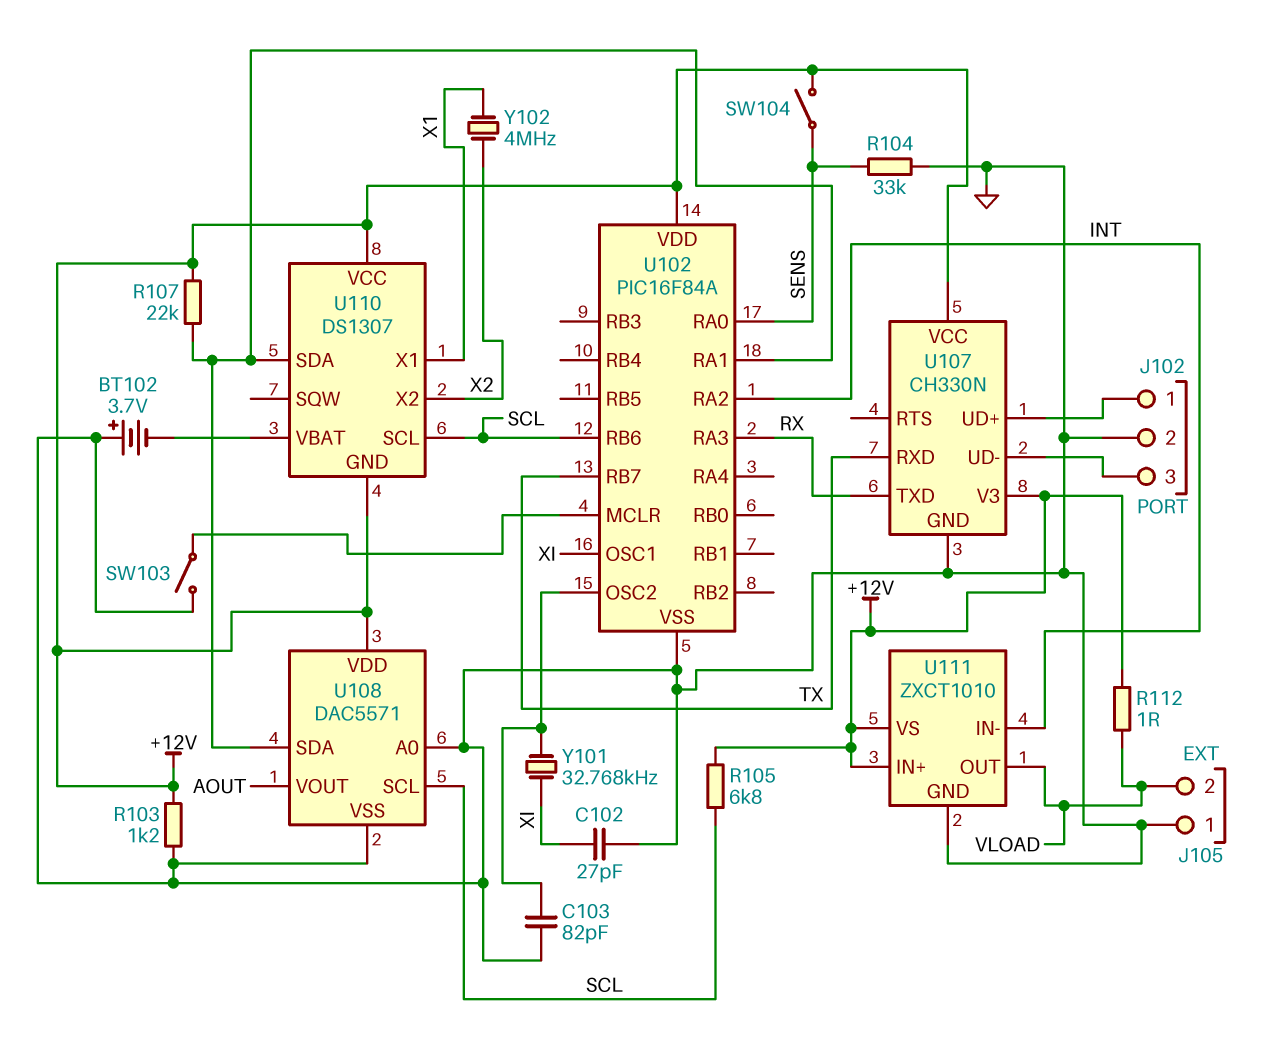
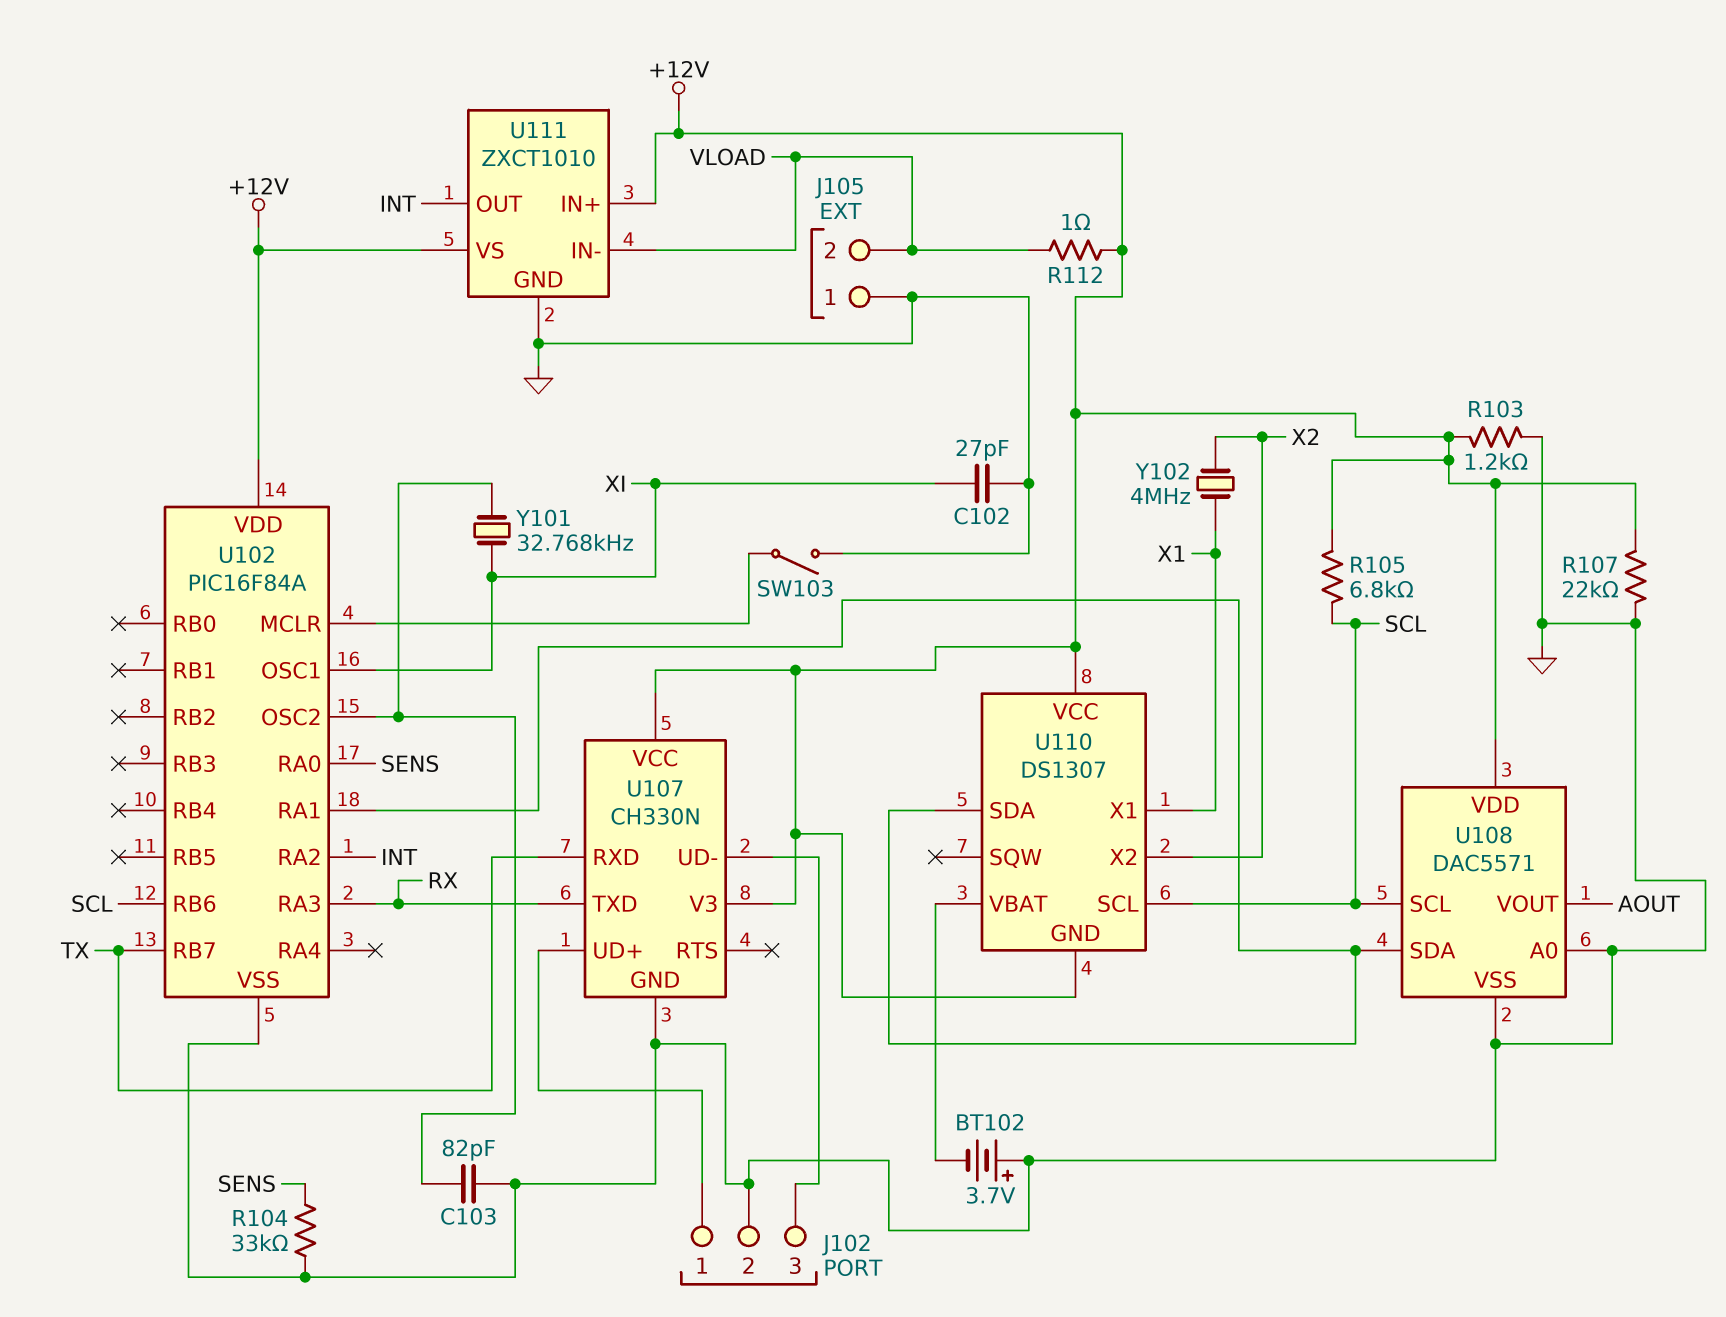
R107: 22k (+12V, U102/RA1) -> 22k (+12V, GND)
SW104: switch (+12V, SENS) -> none
U111 pin IN-: INT -> VLOAD
U111 pin OUT: VLOAD -> INT

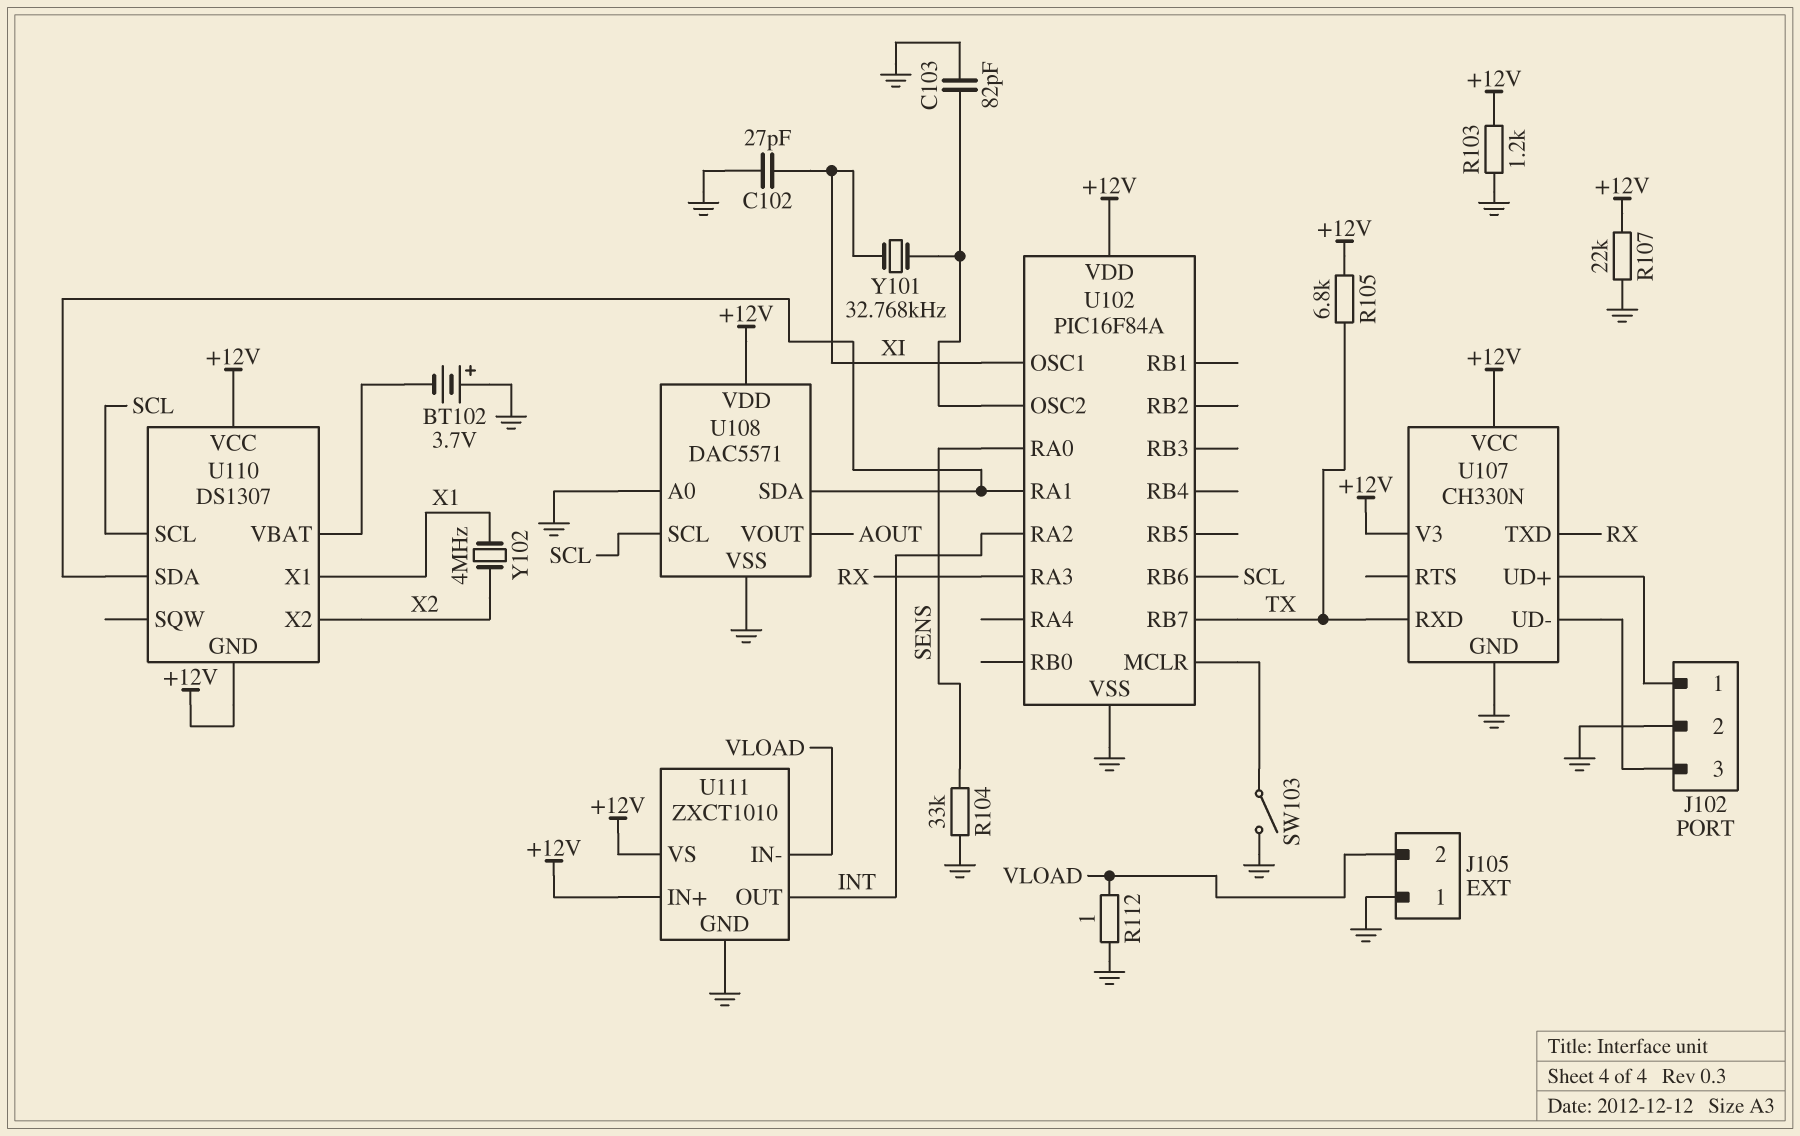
R105: 6.8k (+12V, SCL) -> 6.8k (+12V, TX)
R112: 1 (+12V, VLOAD) -> 1 (GND, VLOAD)

